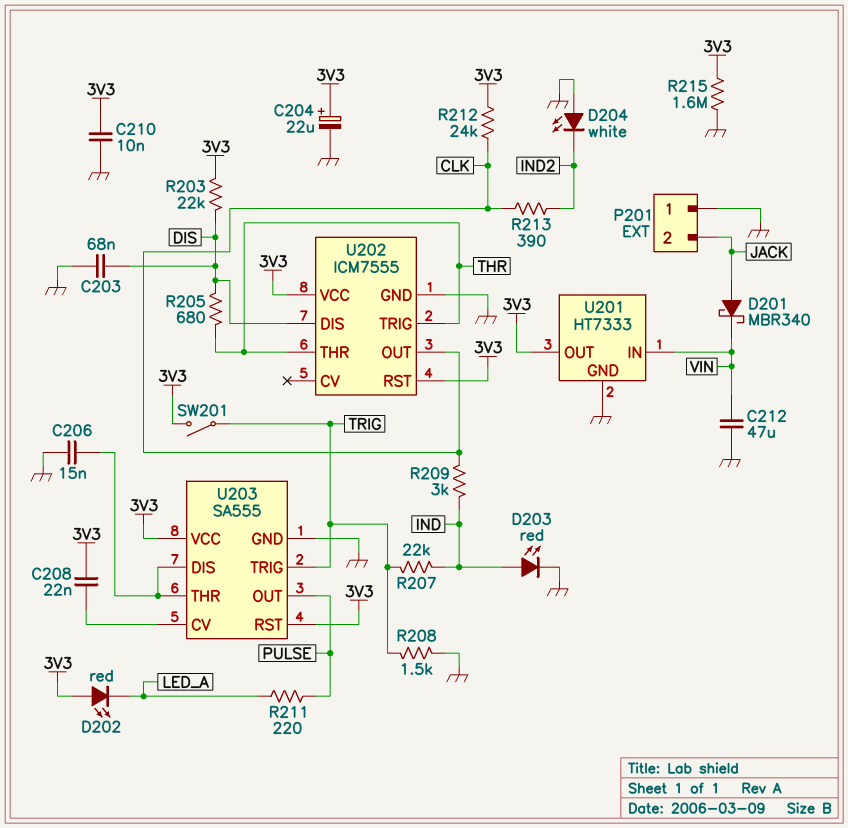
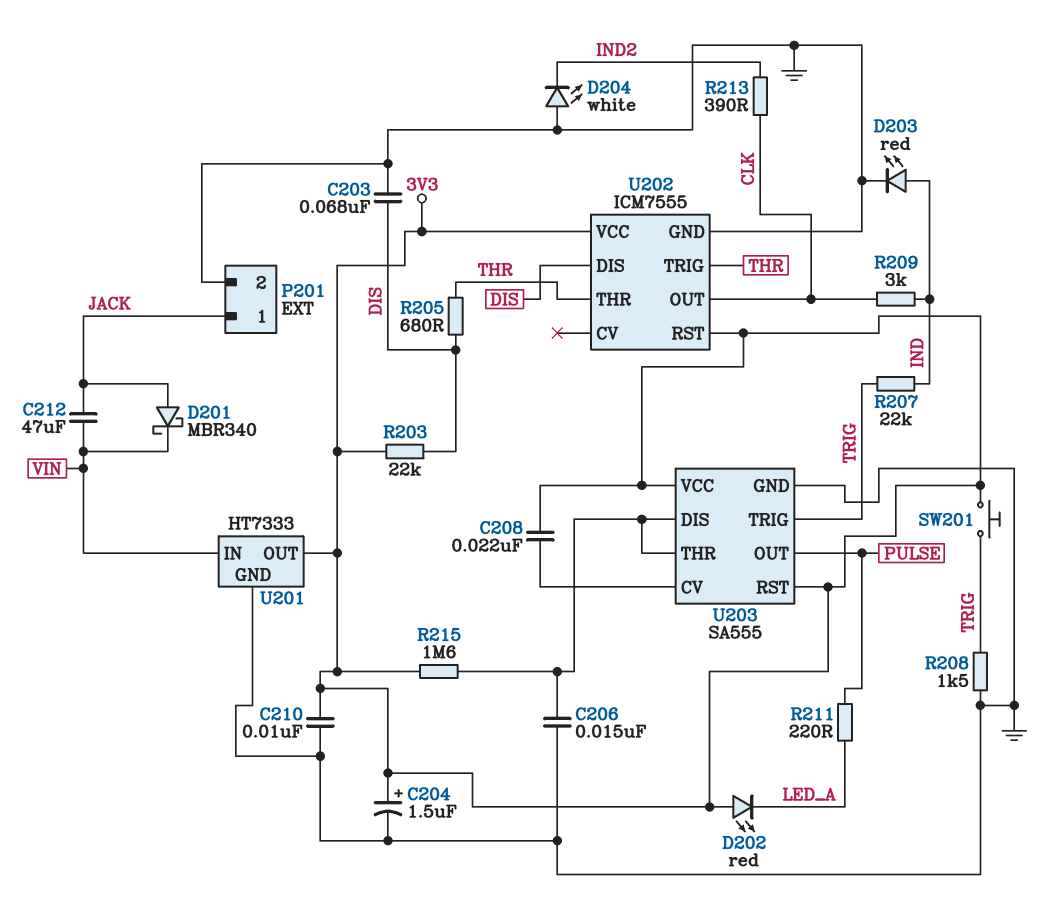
C204: 22uF (plus 3V3, minus GND) -> 1.5uF (plus 3V3, minus GND)
C212: 47uF (GND, VIN) -> 47uF (JACK, VIN)
P201 pin 1: GND -> JACK
P201 pin 2: JACK -> GND
R212: 24k (3V3, CLK) -> none
R215: 1.6M (3V3, GND) -> 1.6M (3V3, U203/DIS)
SW201: switch (3V3, TRIG) -> button (3V3, TRIG)

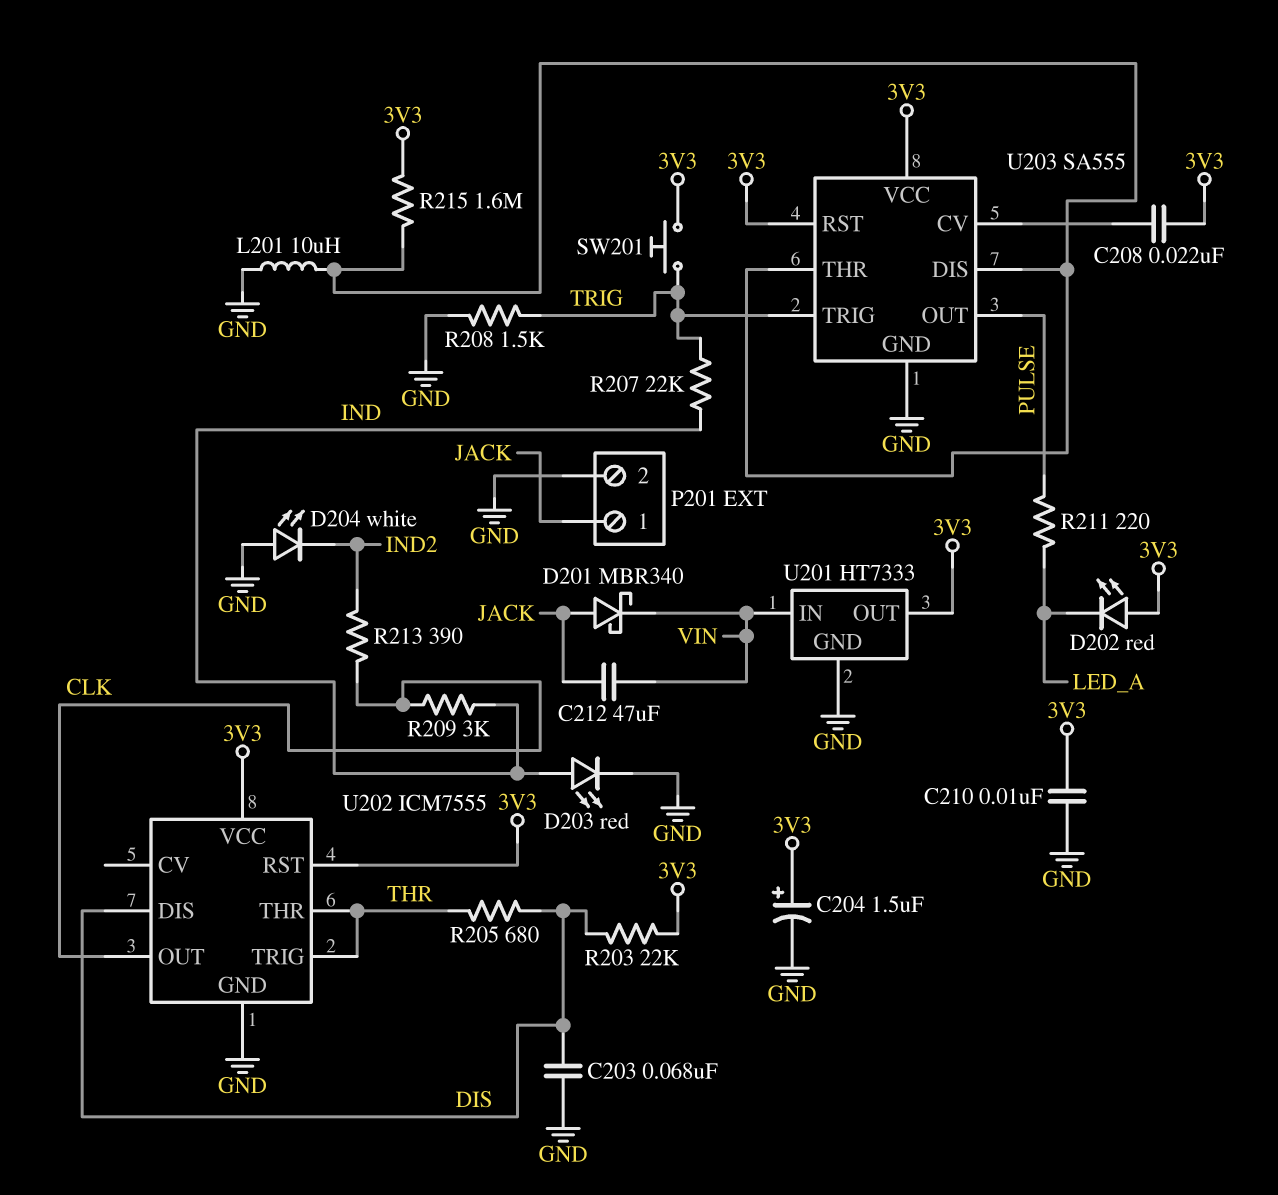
C206: 15nF (GND, U203/DIS) -> none
L201: none -> 10uH (GND, U203/DIS)

